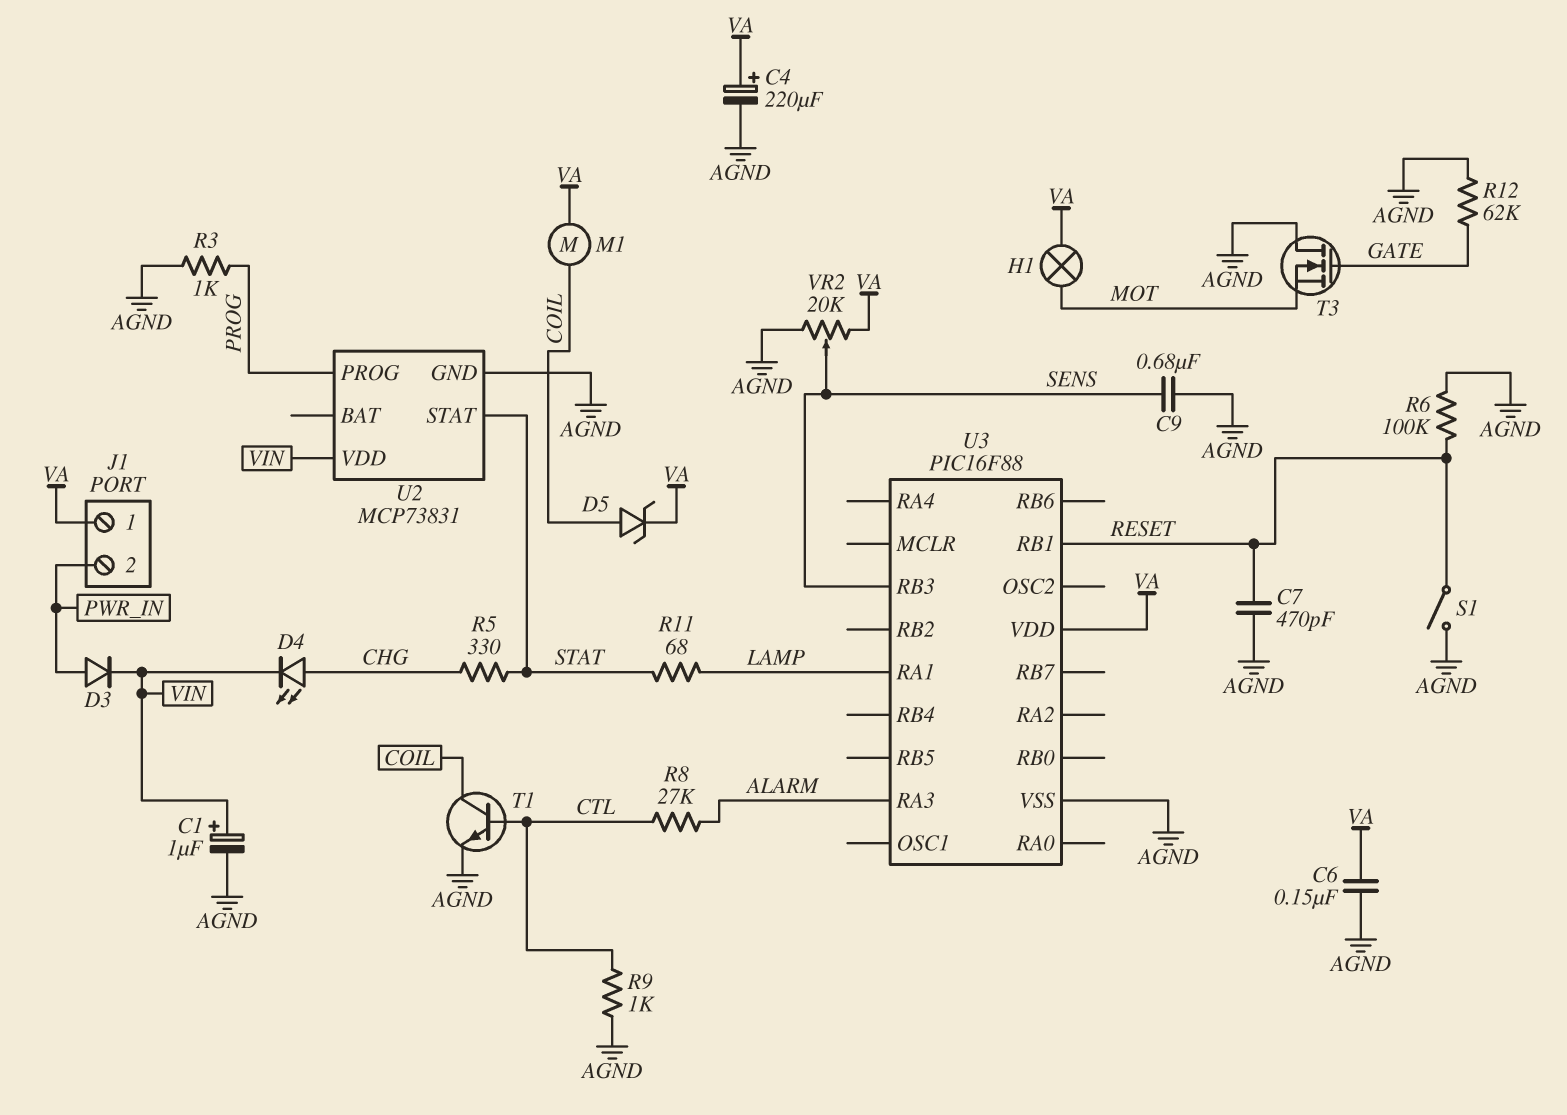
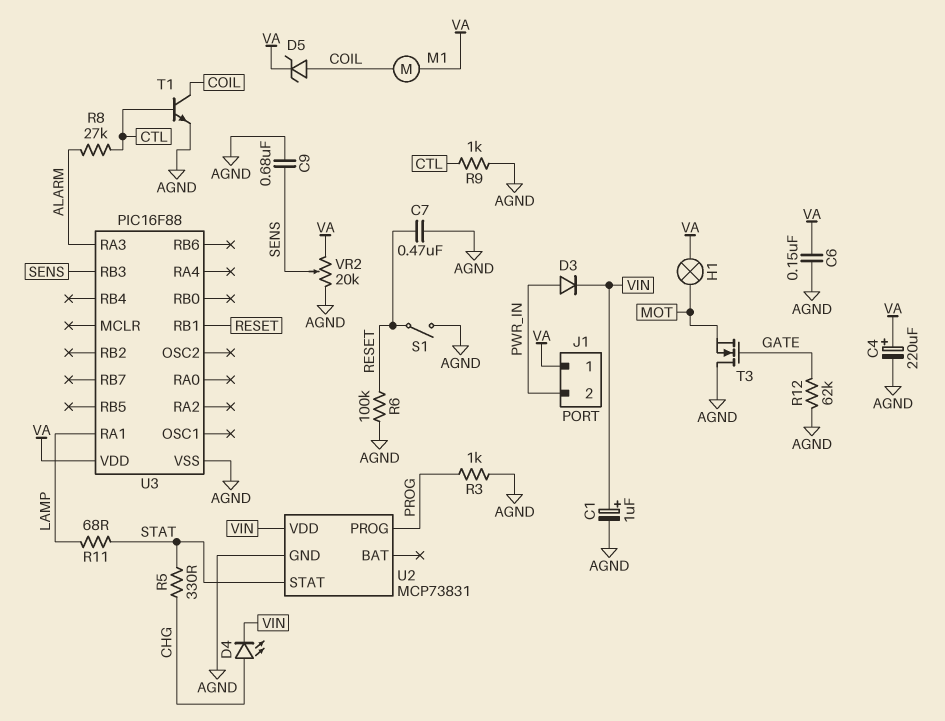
C7: 470pF (AGND, RESET) -> 470nF (AGND, RESET)

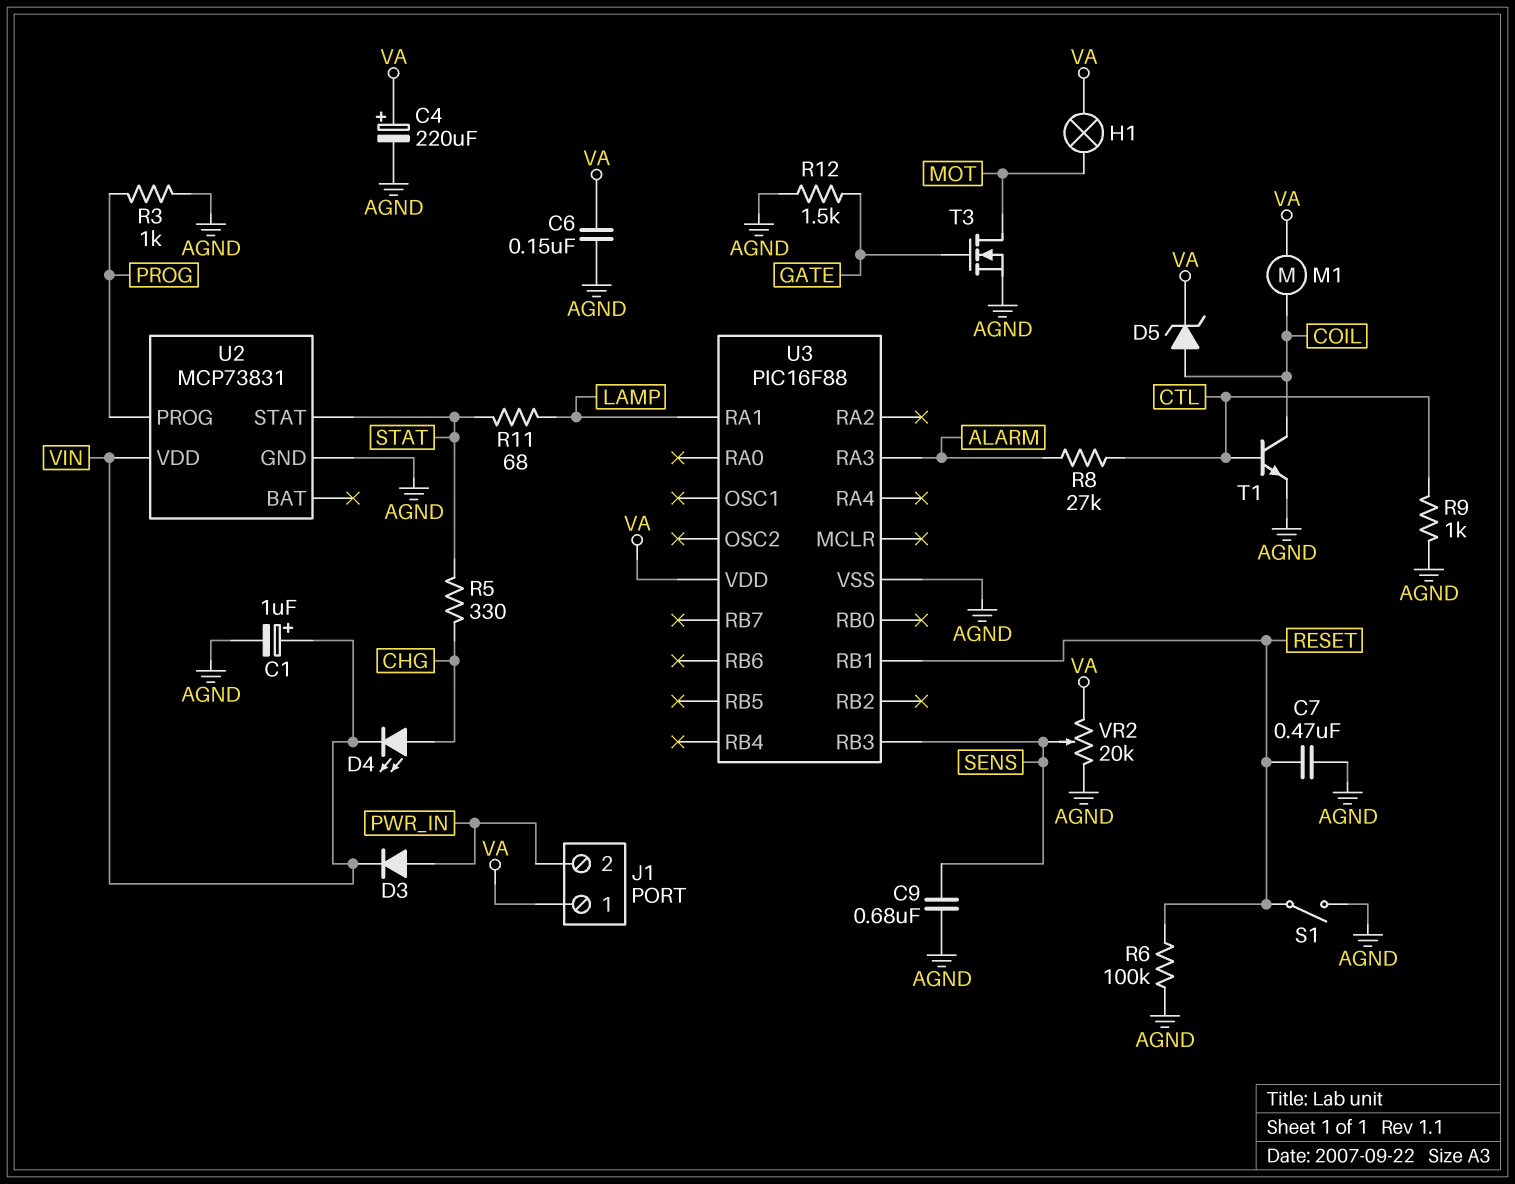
R12: 62k (AGND, GATE) -> 1.5k (AGND, GATE)
T3: NMOS (G GATE, D AGND, S MOT) -> NMOS (G GATE, D MOT, S AGND)

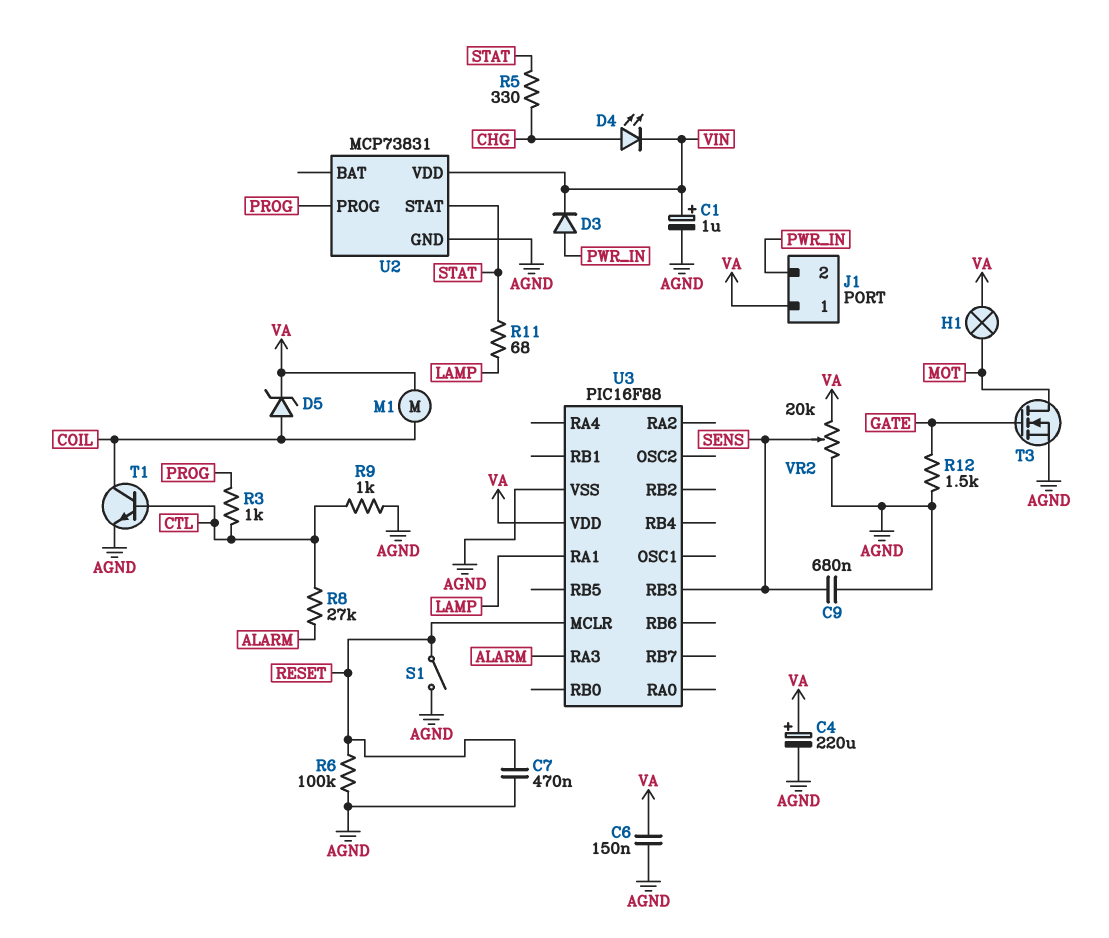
R3: 1k (AGND, PROG) -> 1k (CTL, PROG)
U3 pin MCLR: none -> RESET
U3 pin RB1: RESET -> none

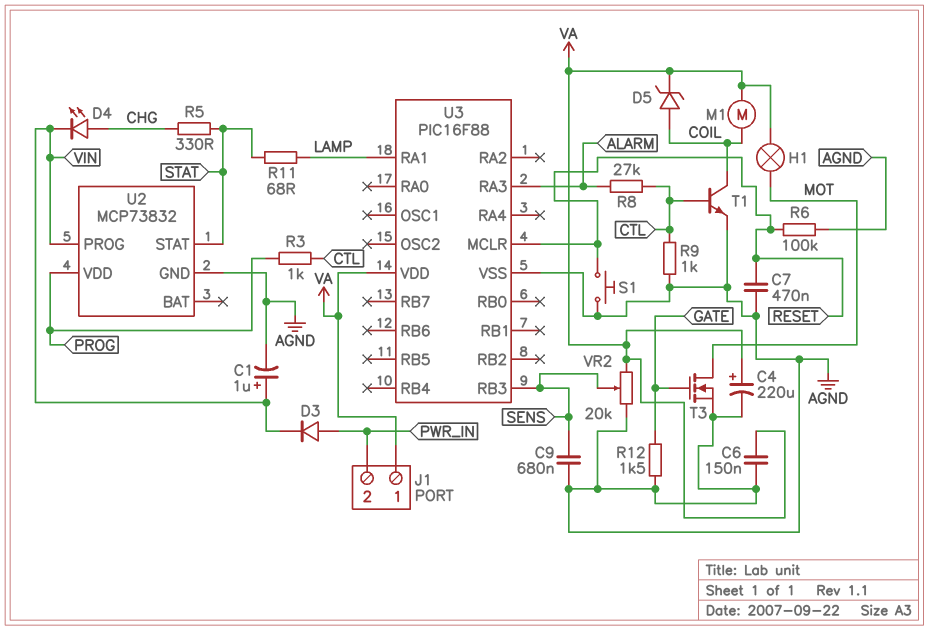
S1: switch (AGND, RESET) -> button (AGND, RESET)
U2: MCP73831 -> MCP73832
U2 pin PROG: PROG -> VIN
U2 pin VDD: VIN -> PROG

